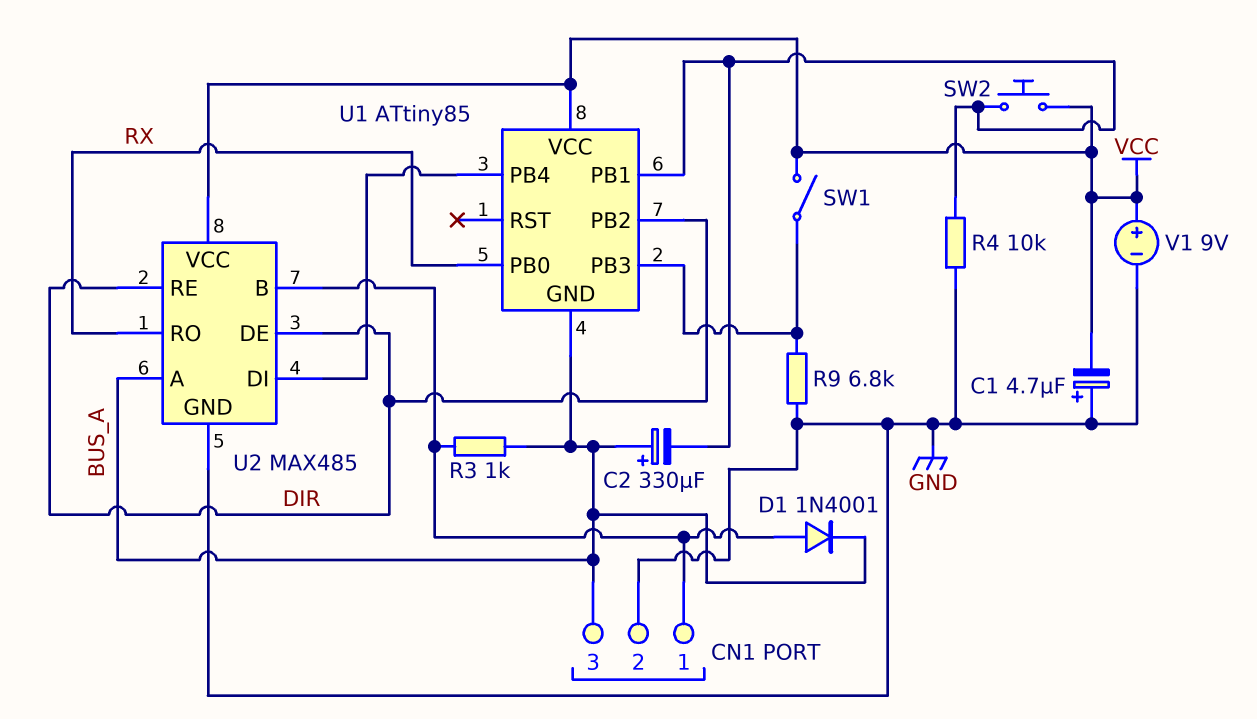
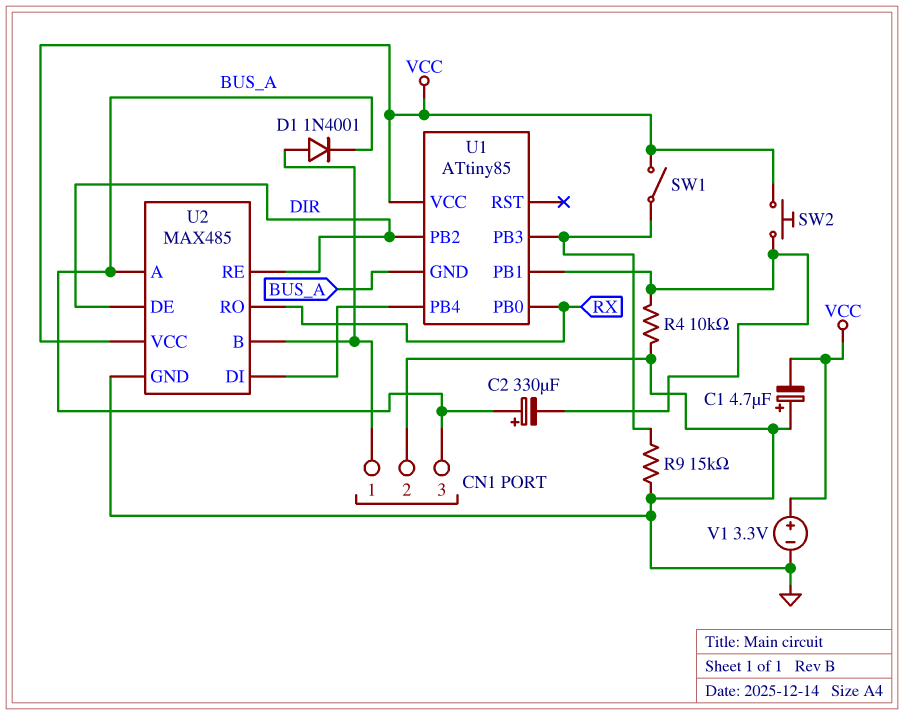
R3: 1k (BUS_A, CN1/1) -> none
R9: 6.8k (GND, U1/PB3) -> 15k (GND, U1/PB3)
V1: 9V (plus VCC, minus GND) -> 3.3V (plus VCC, minus GND)

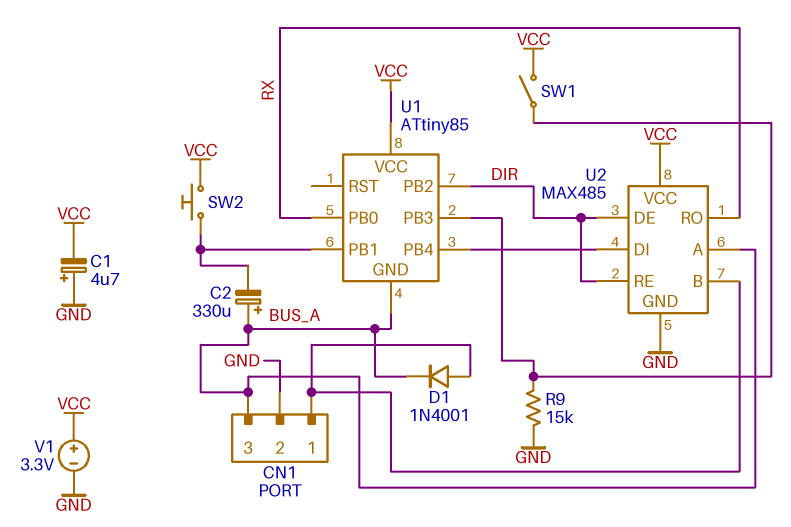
R4: 10k (GND, U1/PB1) -> none

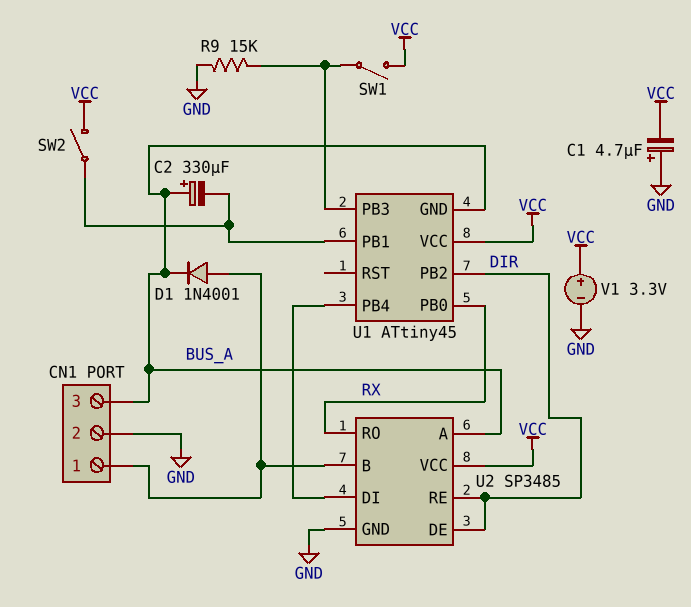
SW2: button (U1/PB1, VCC) -> switch (U1/PB1, VCC)
U1: ATtiny85 -> ATtiny45
U2: MAX485 -> SP3485

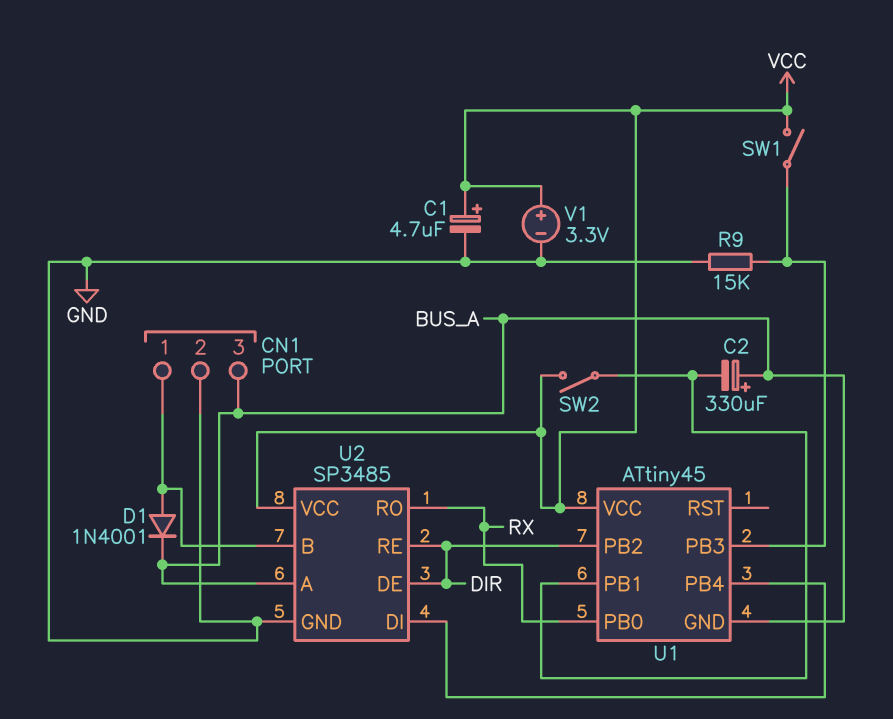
C1: 4.7uF (plus GND, minus VCC) -> 4.7uF (plus VCC, minus GND)

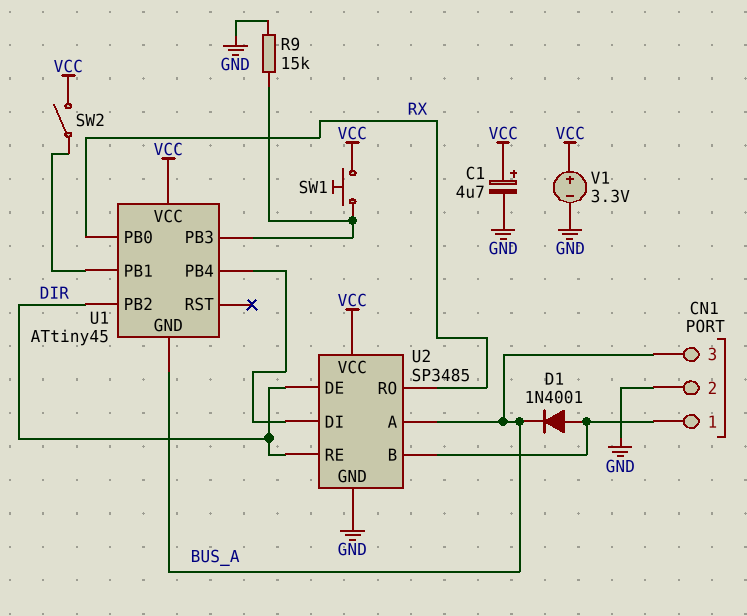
C2: 330uF (plus BUS_A, minus U1/PB1) -> none
SW1: switch (U1/PB3, VCC) -> button (U1/PB3, VCC)

